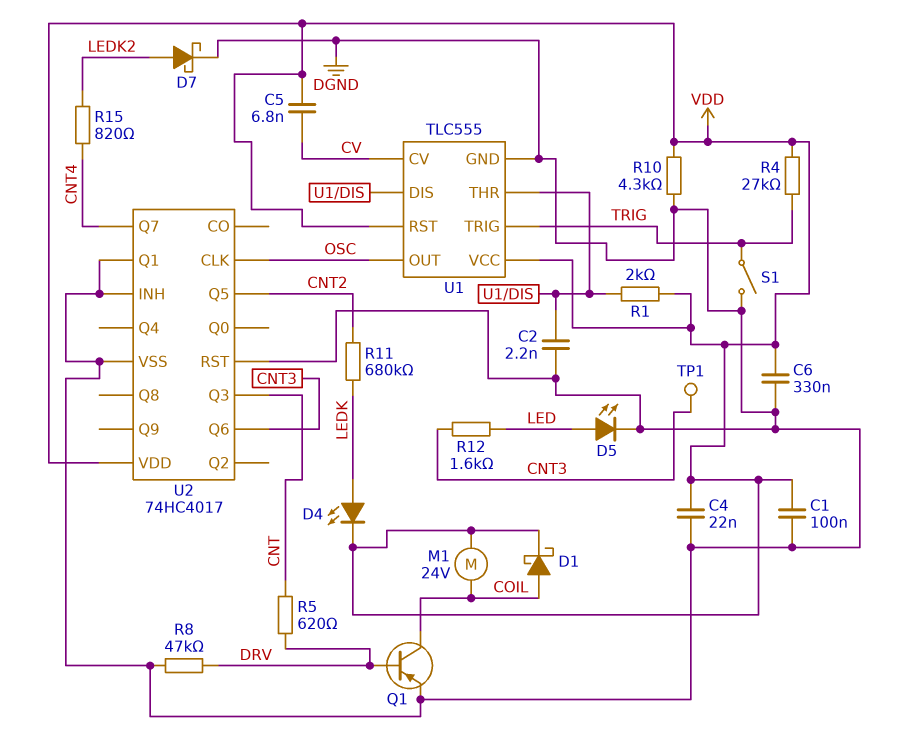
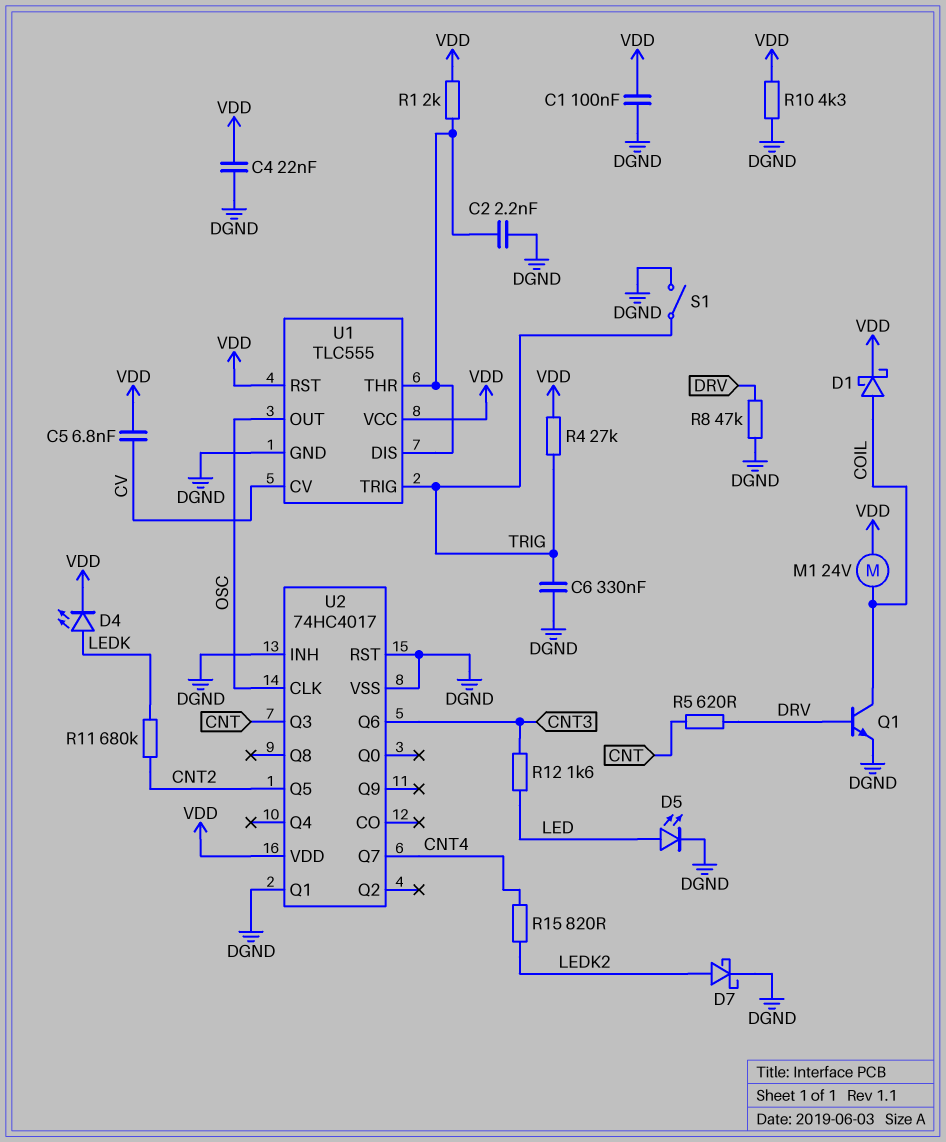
C6: 330nF (DGND, VDD) -> 330nF (DGND, TRIG)
Q1: PNP (B DRV, C COIL, E DGND) -> NPN (B DRV, C COIL, E DGND)
TP1: test point (CNT3) -> none

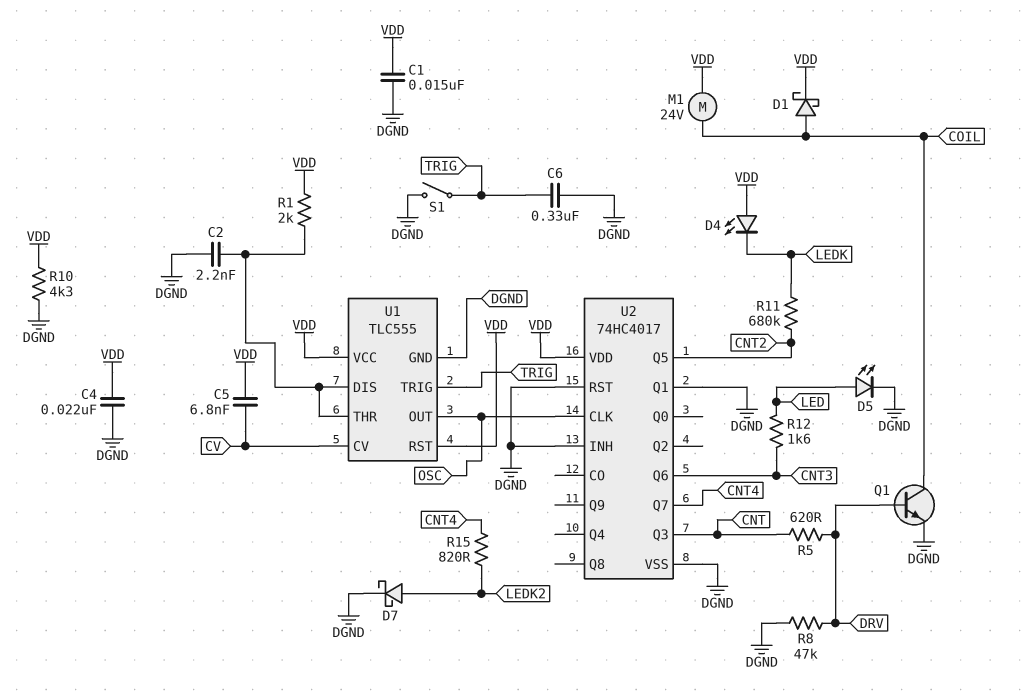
C1: 100nF (DGND, VDD) -> 15nF (DGND, VDD)
D4: LED (A LEDK, K VDD) -> LED (A VDD, K LEDK)
R4: 27k (TRIG, VDD) -> none

